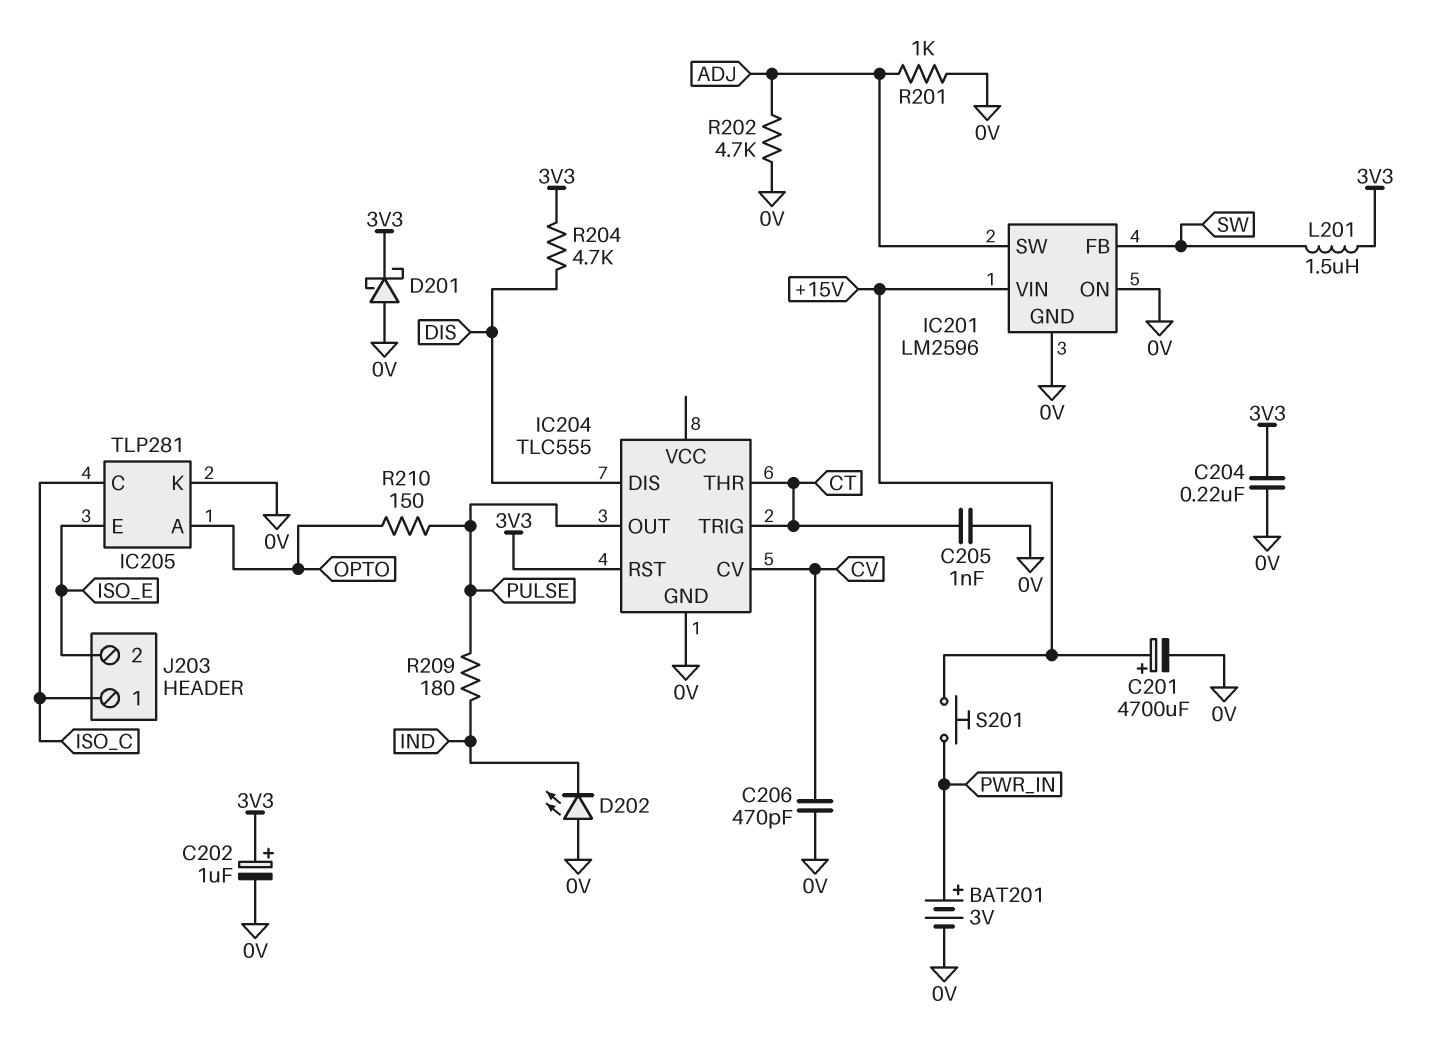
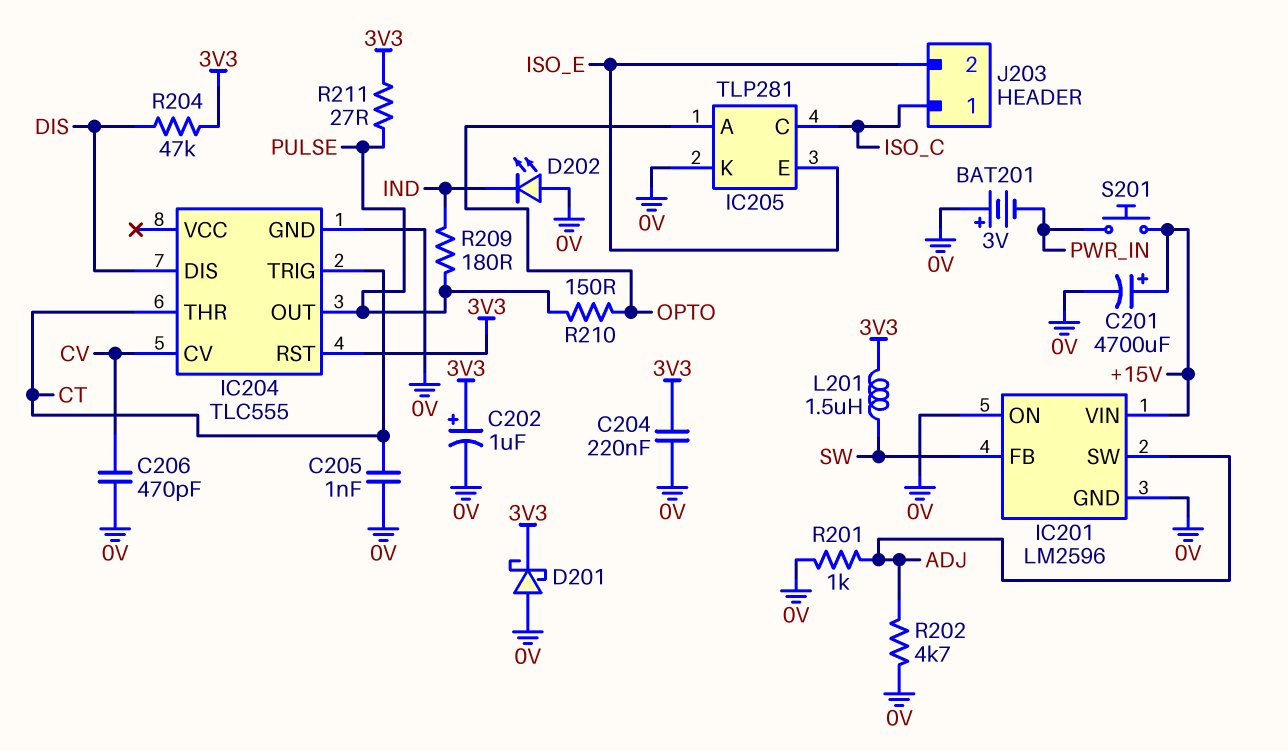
BAT201: 3V (plus PWR_IN, minus 0V) -> 3V (plus 0V, minus PWR_IN)
R204: 4.7k (3V3, DIS) -> 47k (3V3, DIS)
R211: none -> 27 (3V3, PULSE)

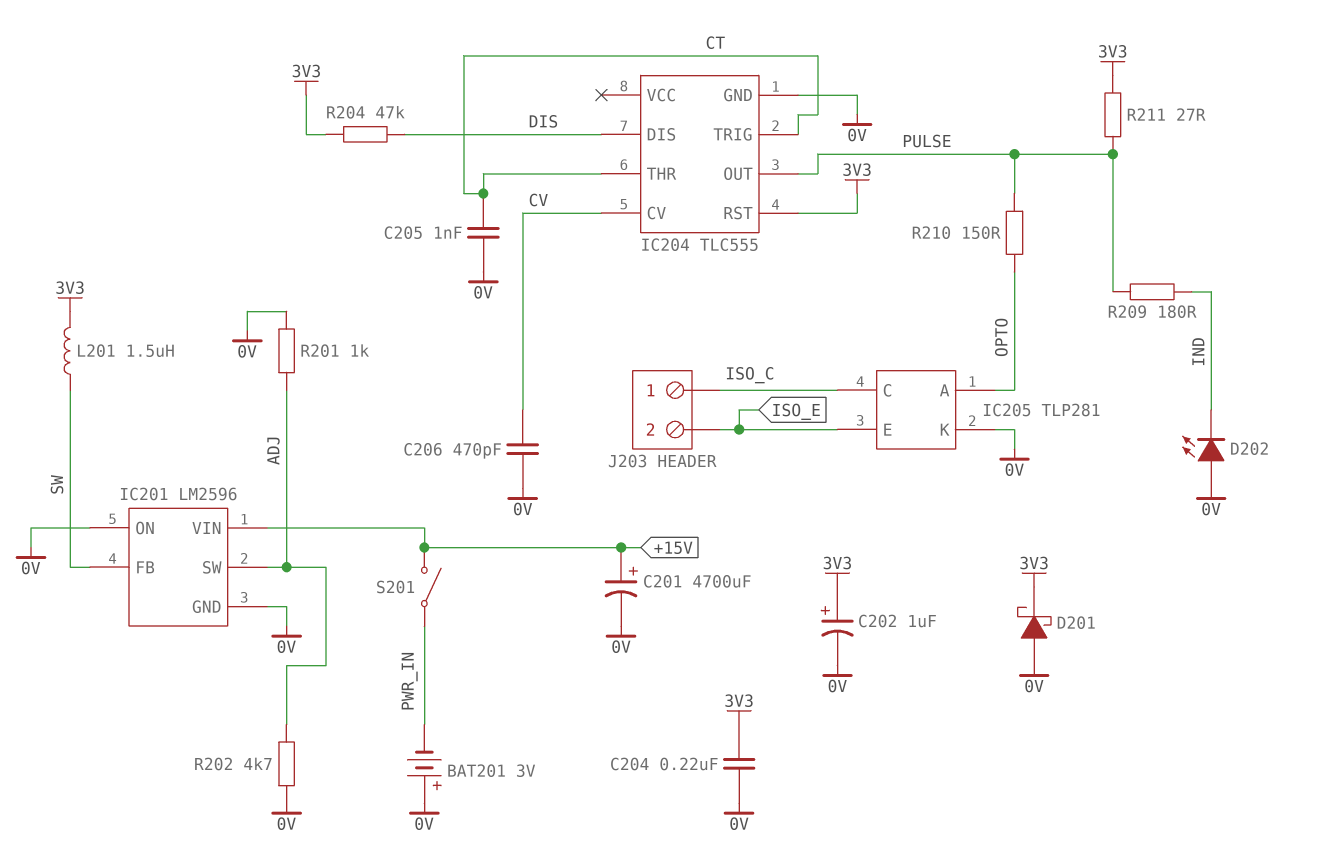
S201: button (+15V, PWR_IN) -> switch (+15V, PWR_IN)

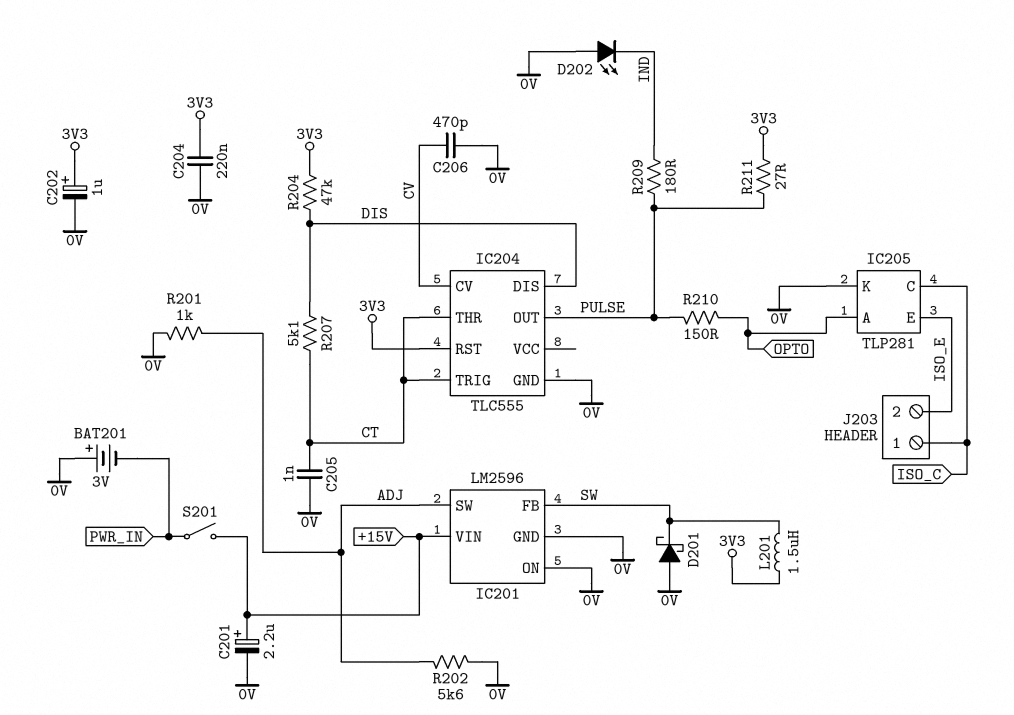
C201: 4700uF (plus +15V, minus 0V) -> 2.2uF (plus +15V, minus 0V)
D201: schottky (A 0V, K 3V3) -> schottky (A 0V, K SW)
R202: 4.7k (0V, ADJ) -> 5.6k (0V, ADJ)
R207: none -> 5.1k (CT, DIS)

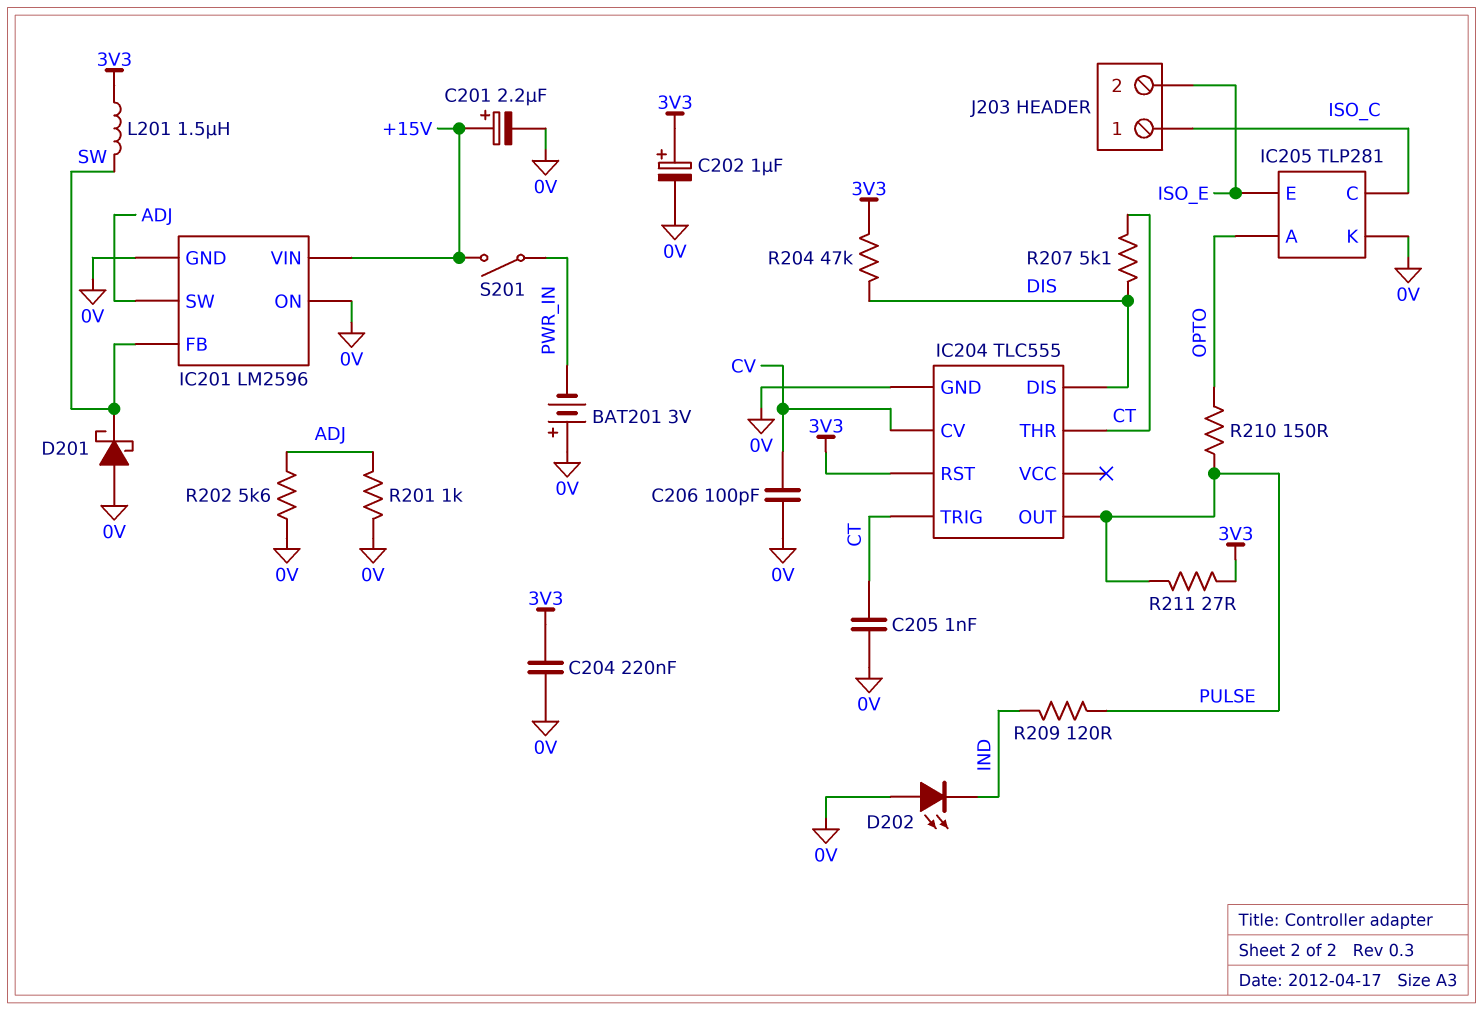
C206: 470pF (0V, CV) -> 100pF (0V, CV)
R209: 180 (IND, PULSE) -> 120 (IND, PULSE)

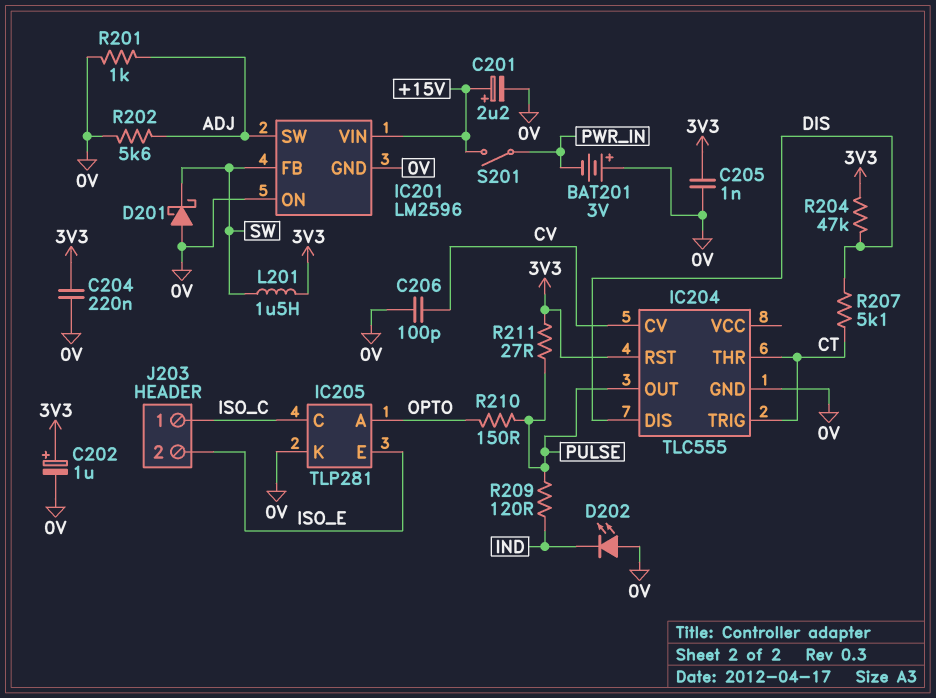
C205: 1nF (0V, CT) -> 1nF (0V, 3V3)

